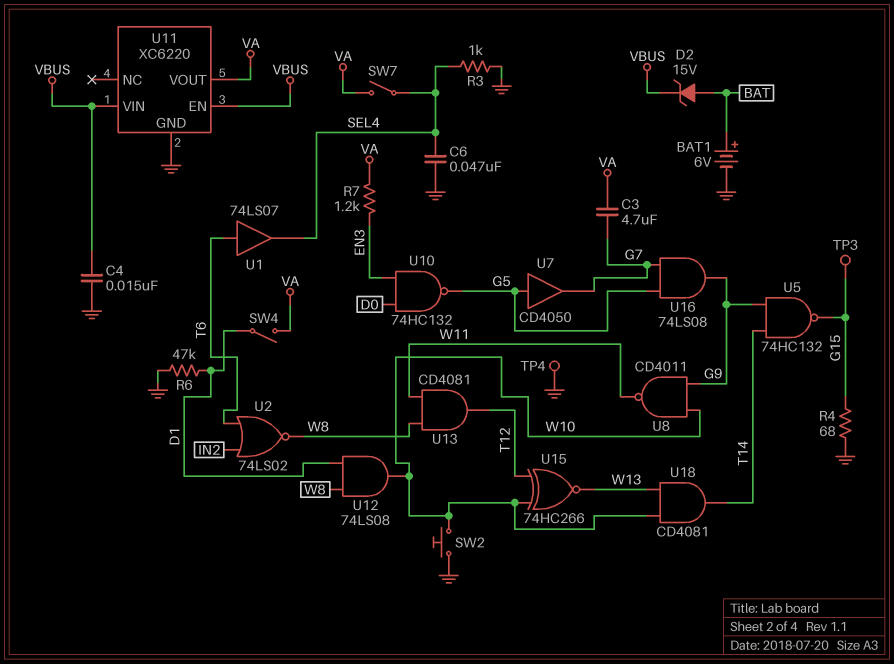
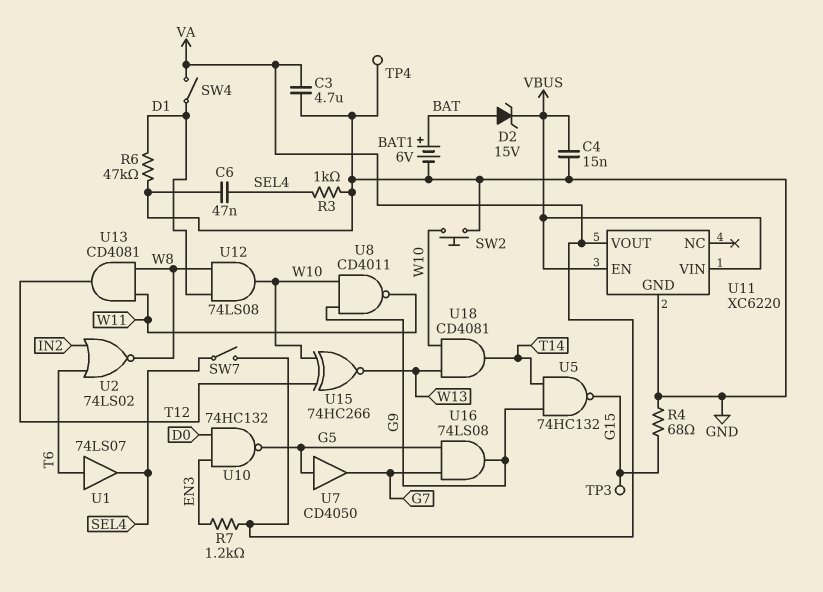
C3: 4.7uF (G7, VA) -> 4.7uF (GND, VA)

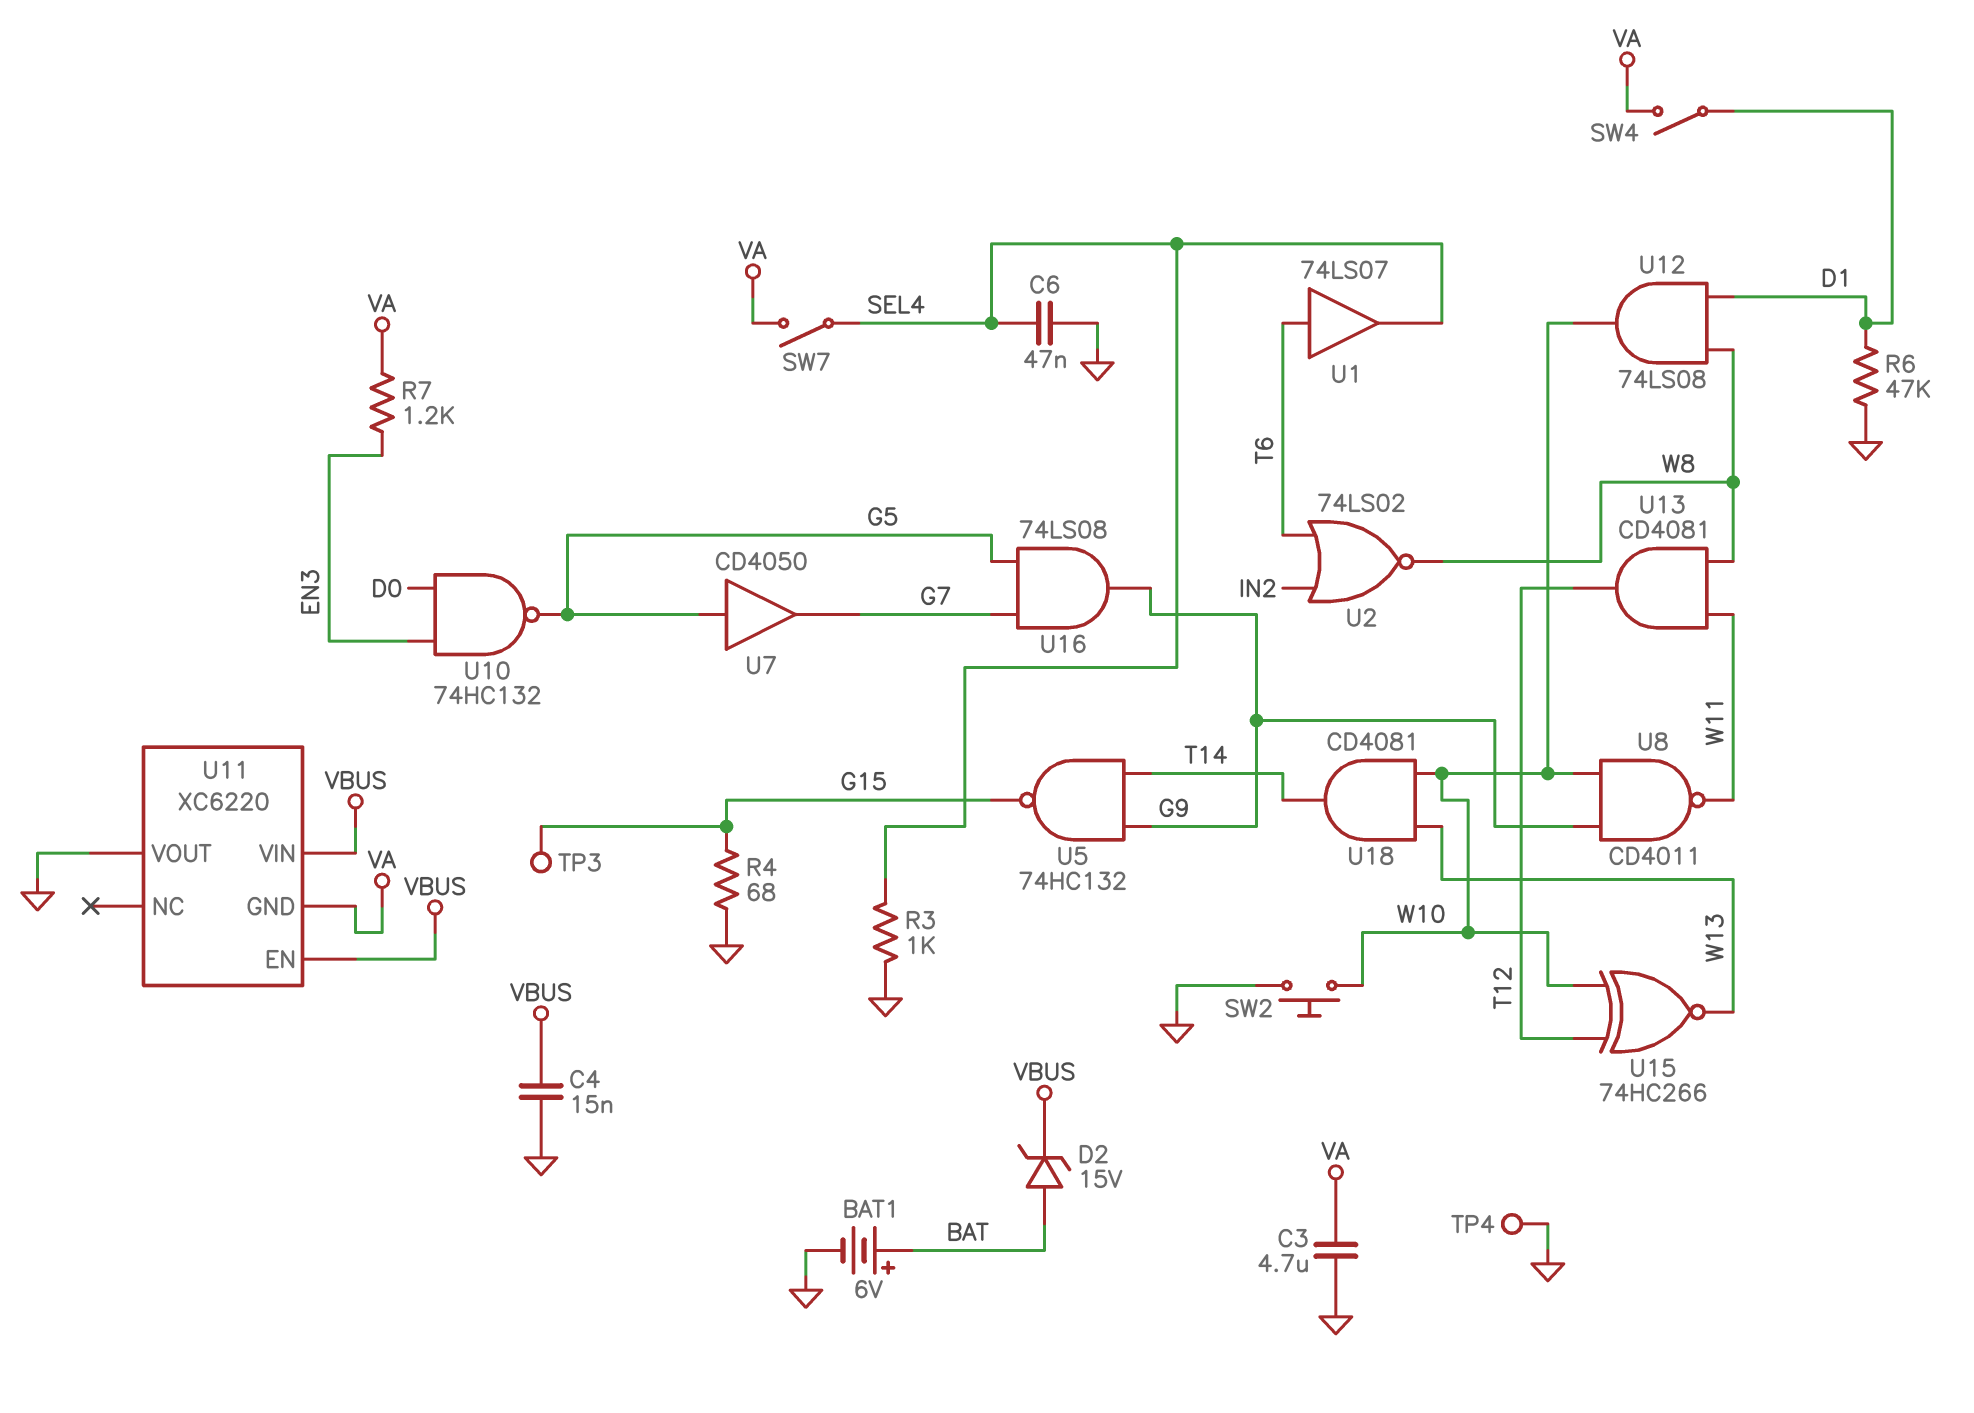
U11 pin GND: GND -> VA
U11 pin VOUT: VA -> GND

